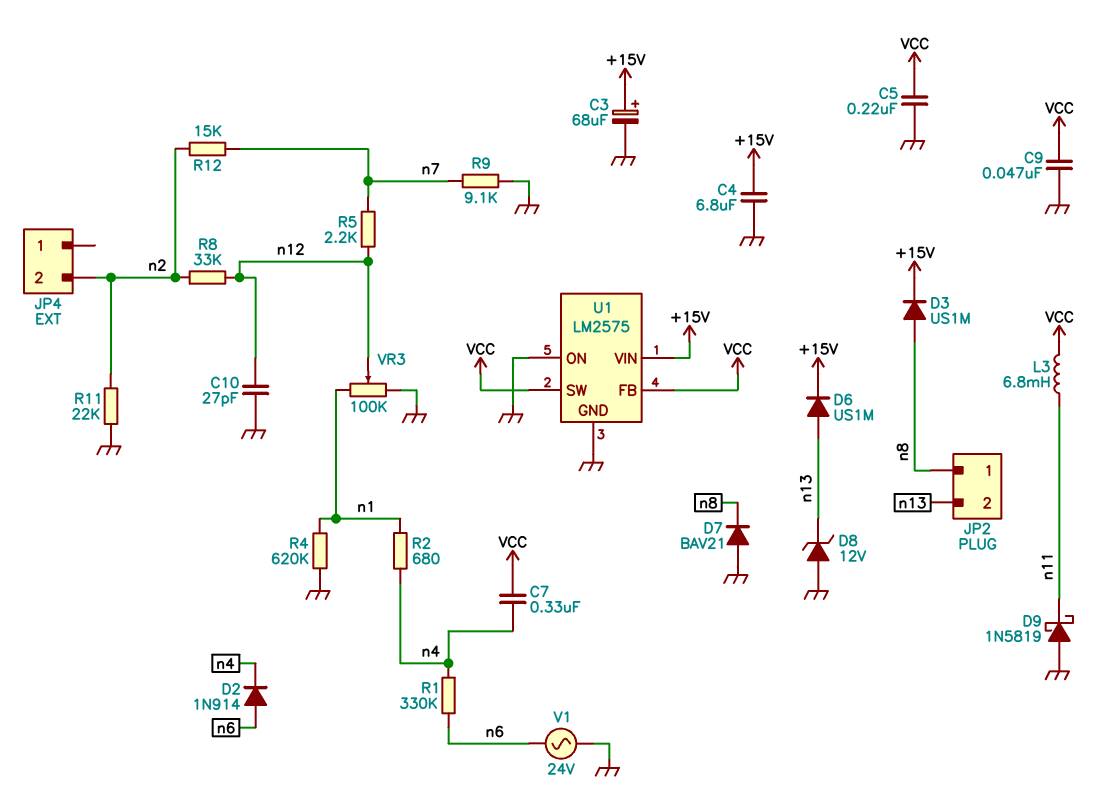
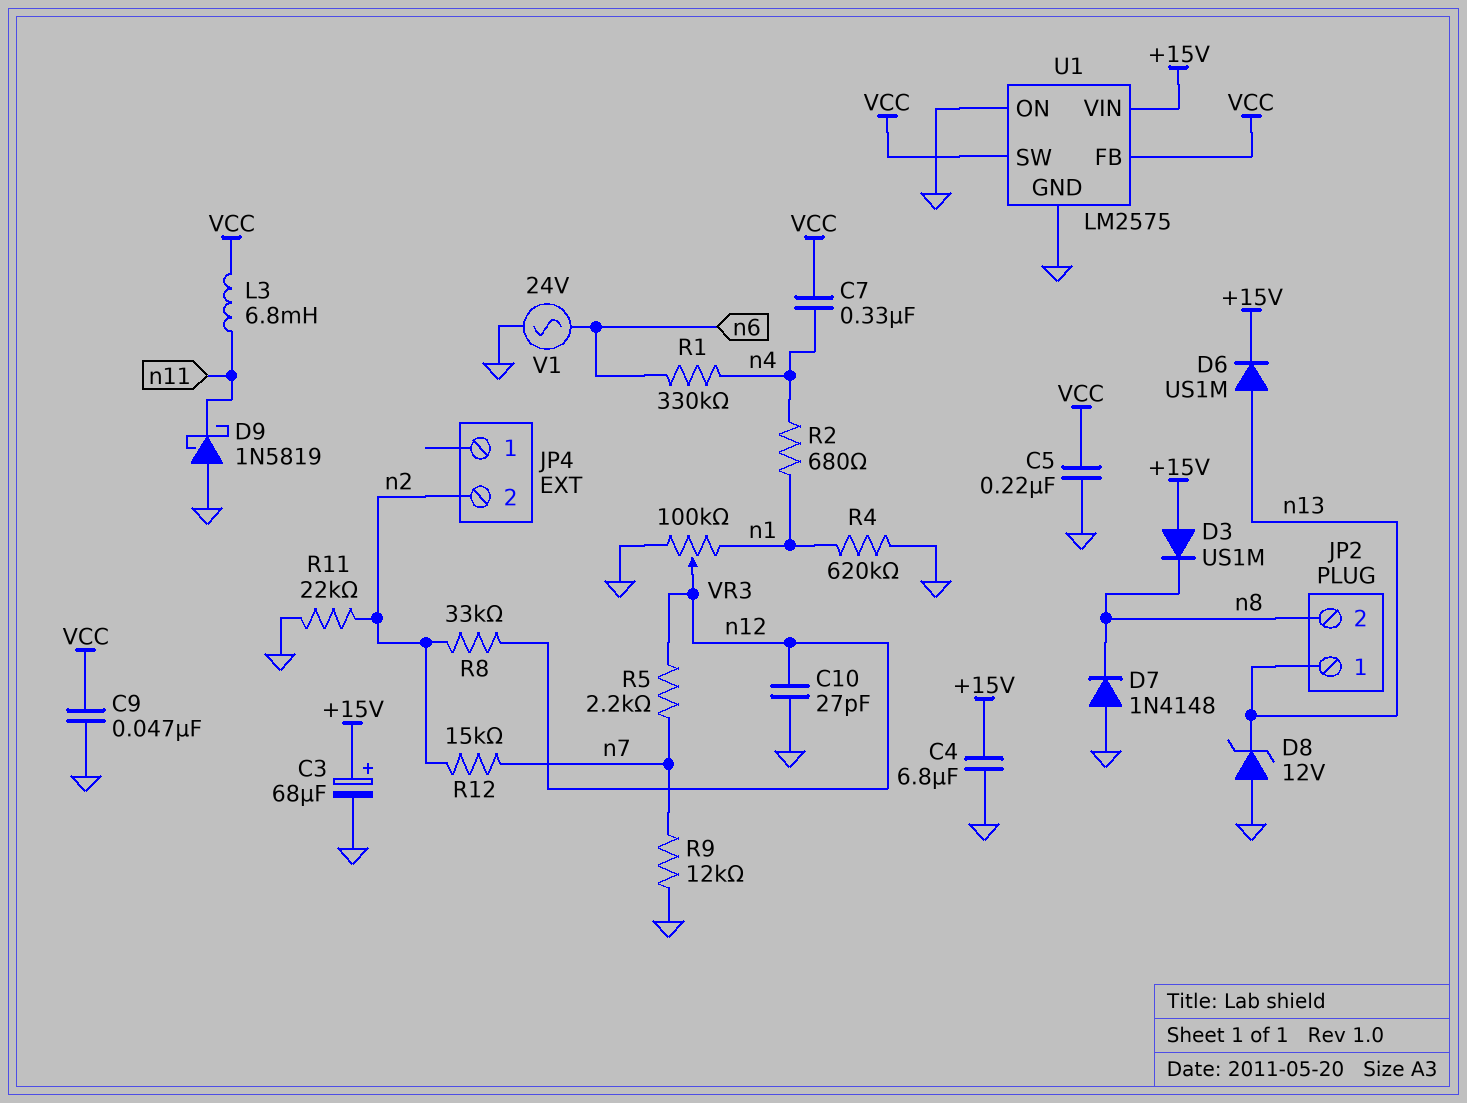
D2: diode 1N914 (A n6, K n4) -> none
D3: diode US1M (A n8, K +15V) -> diode US1M (A +15V, K n8)
D7: diode BAV21 (A GND, K n8) -> diode 1N4148 (A GND, K n8)
JP2 pin 1: n8 -> n13
JP2 pin 2: n13 -> n8
R9: 9.1k (GND, n7) -> 12k (GND, n7)

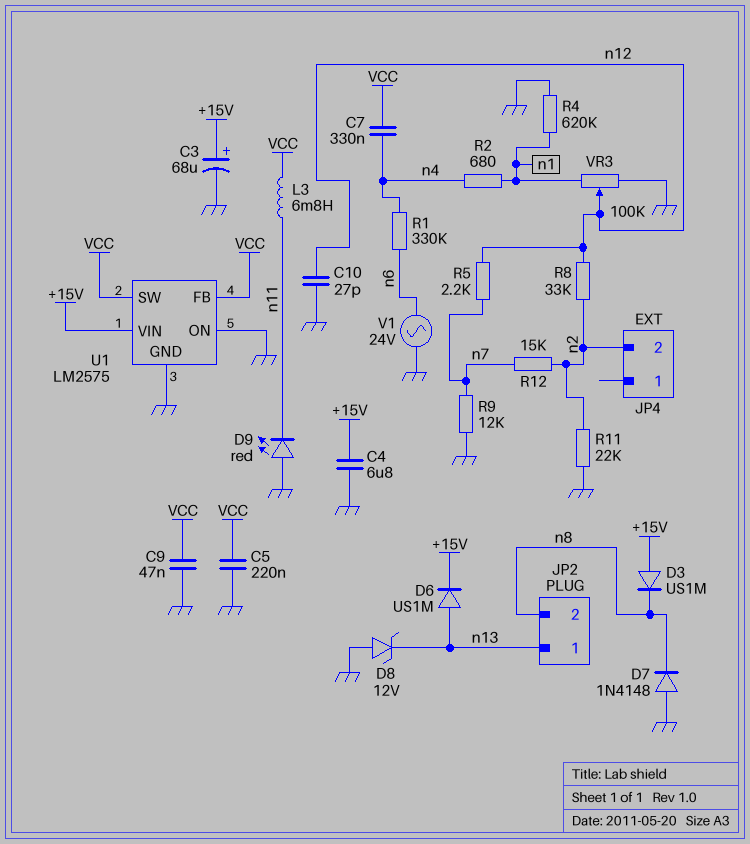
D9: schottky 1N5819 (A GND, K n11) -> LED red (A GND, K n11)

